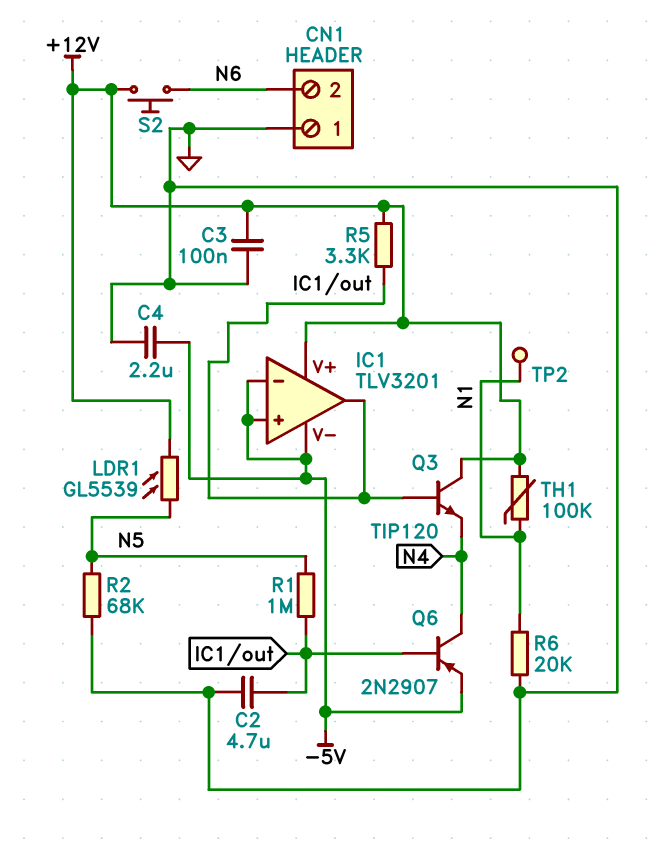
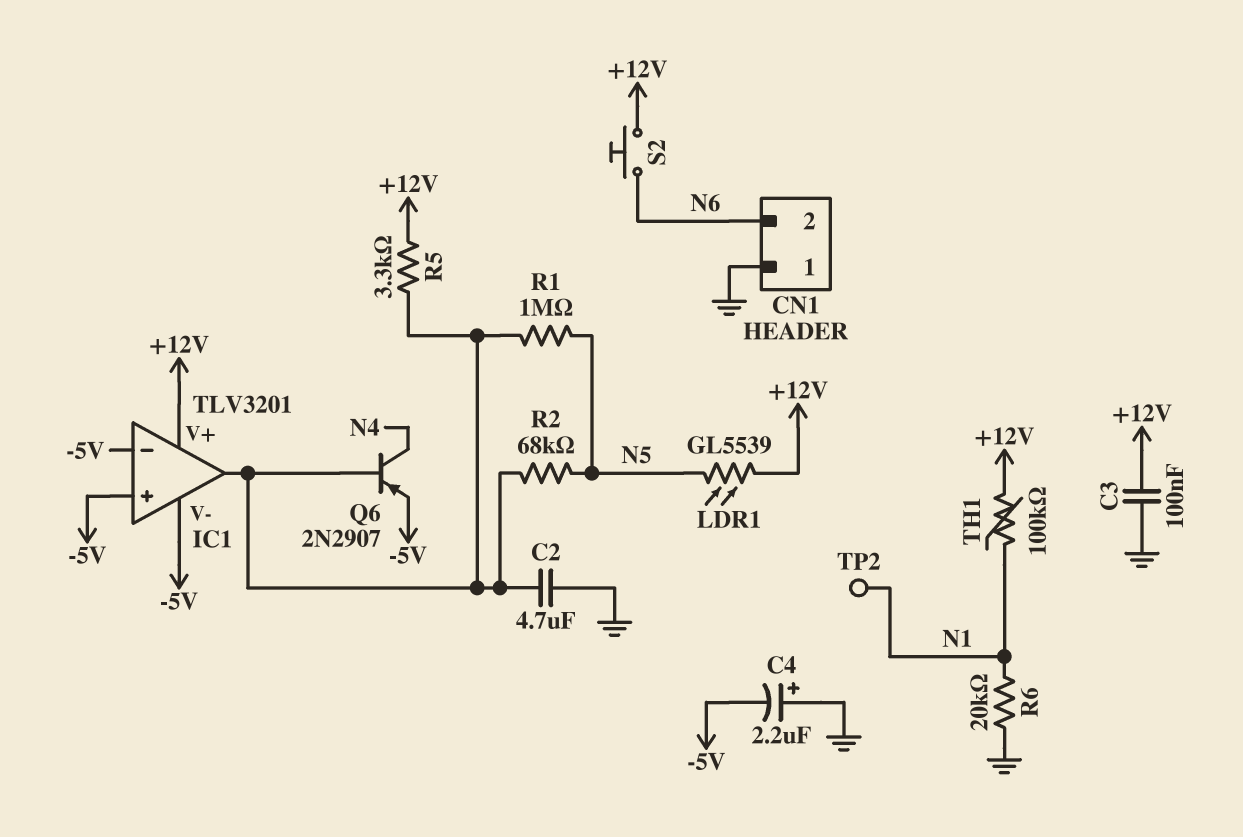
C4: 2.2uF (-5V, GND) -> 2.2uF (plus GND, minus -5V)
Q3: NPN TIP120 (B IC1/out, C +12V, E N4) -> none
R2: 68k (GND, N5) -> 68k (IC1/out, N5)

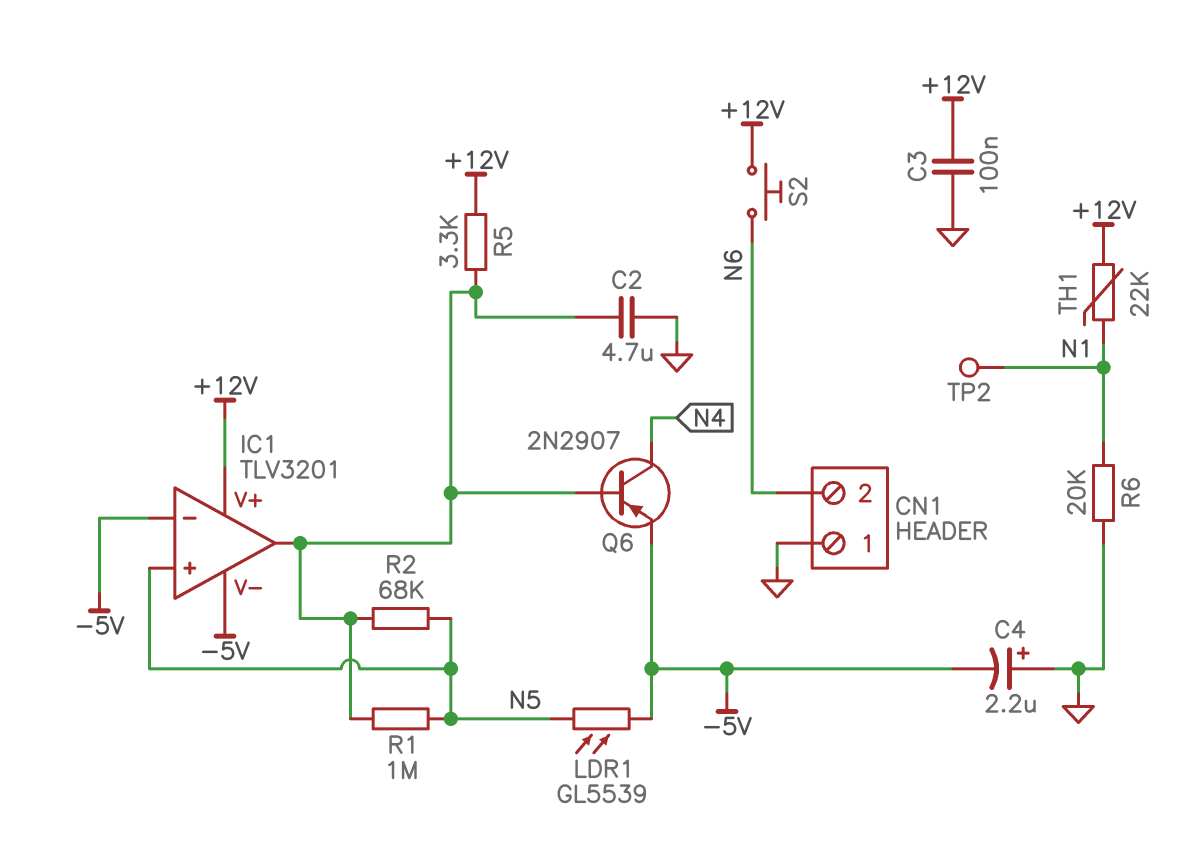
IC1 pin in+: -5V -> N5
LDR1: GL5539 (+12V, N5) -> GL5539 (-5V, N5)
TH1: 100k (+12V, N1) -> 22k (+12V, N1)

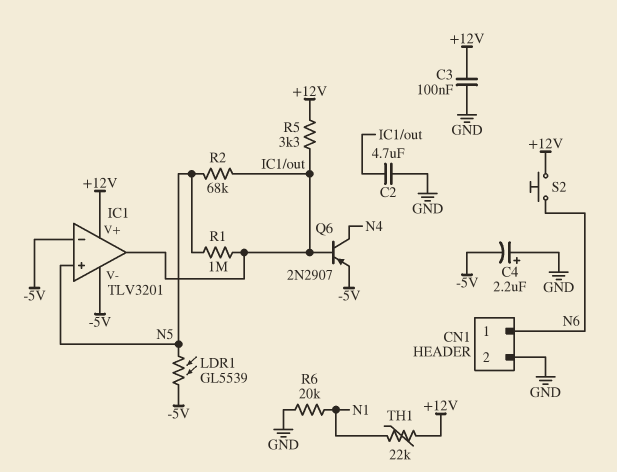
CN1 pin 1: GND -> N6
CN1 pin 2: N6 -> GND
TP2: test point (N1) -> none

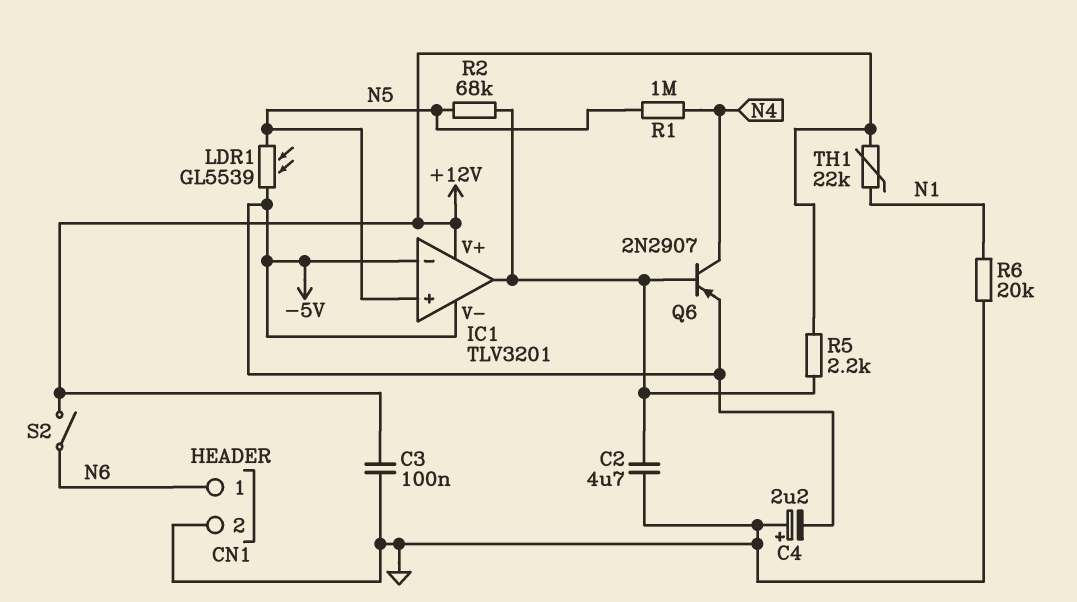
R1: 1M (IC1/out, N5) -> 1M (N4, N5)
R5: 3.3k (+12V, IC1/out) -> 2.2k (+12V, IC1/out)
S2: button (+12V, N6) -> switch (+12V, N6)

